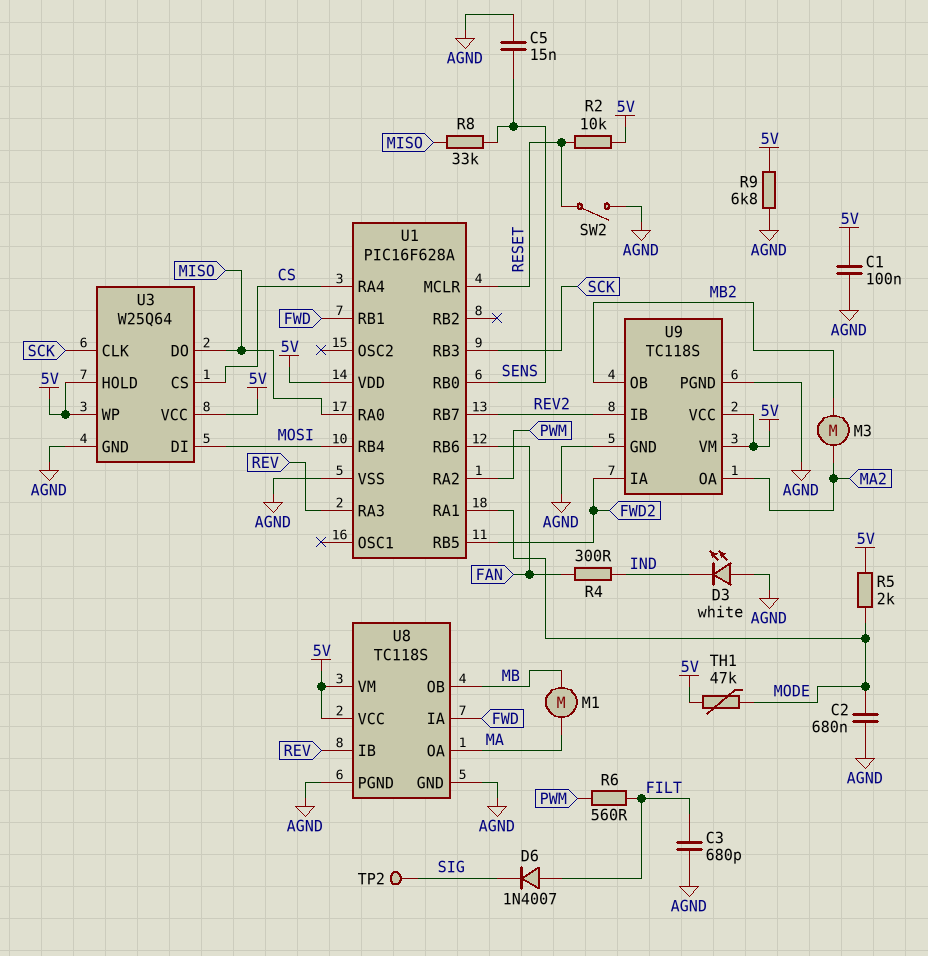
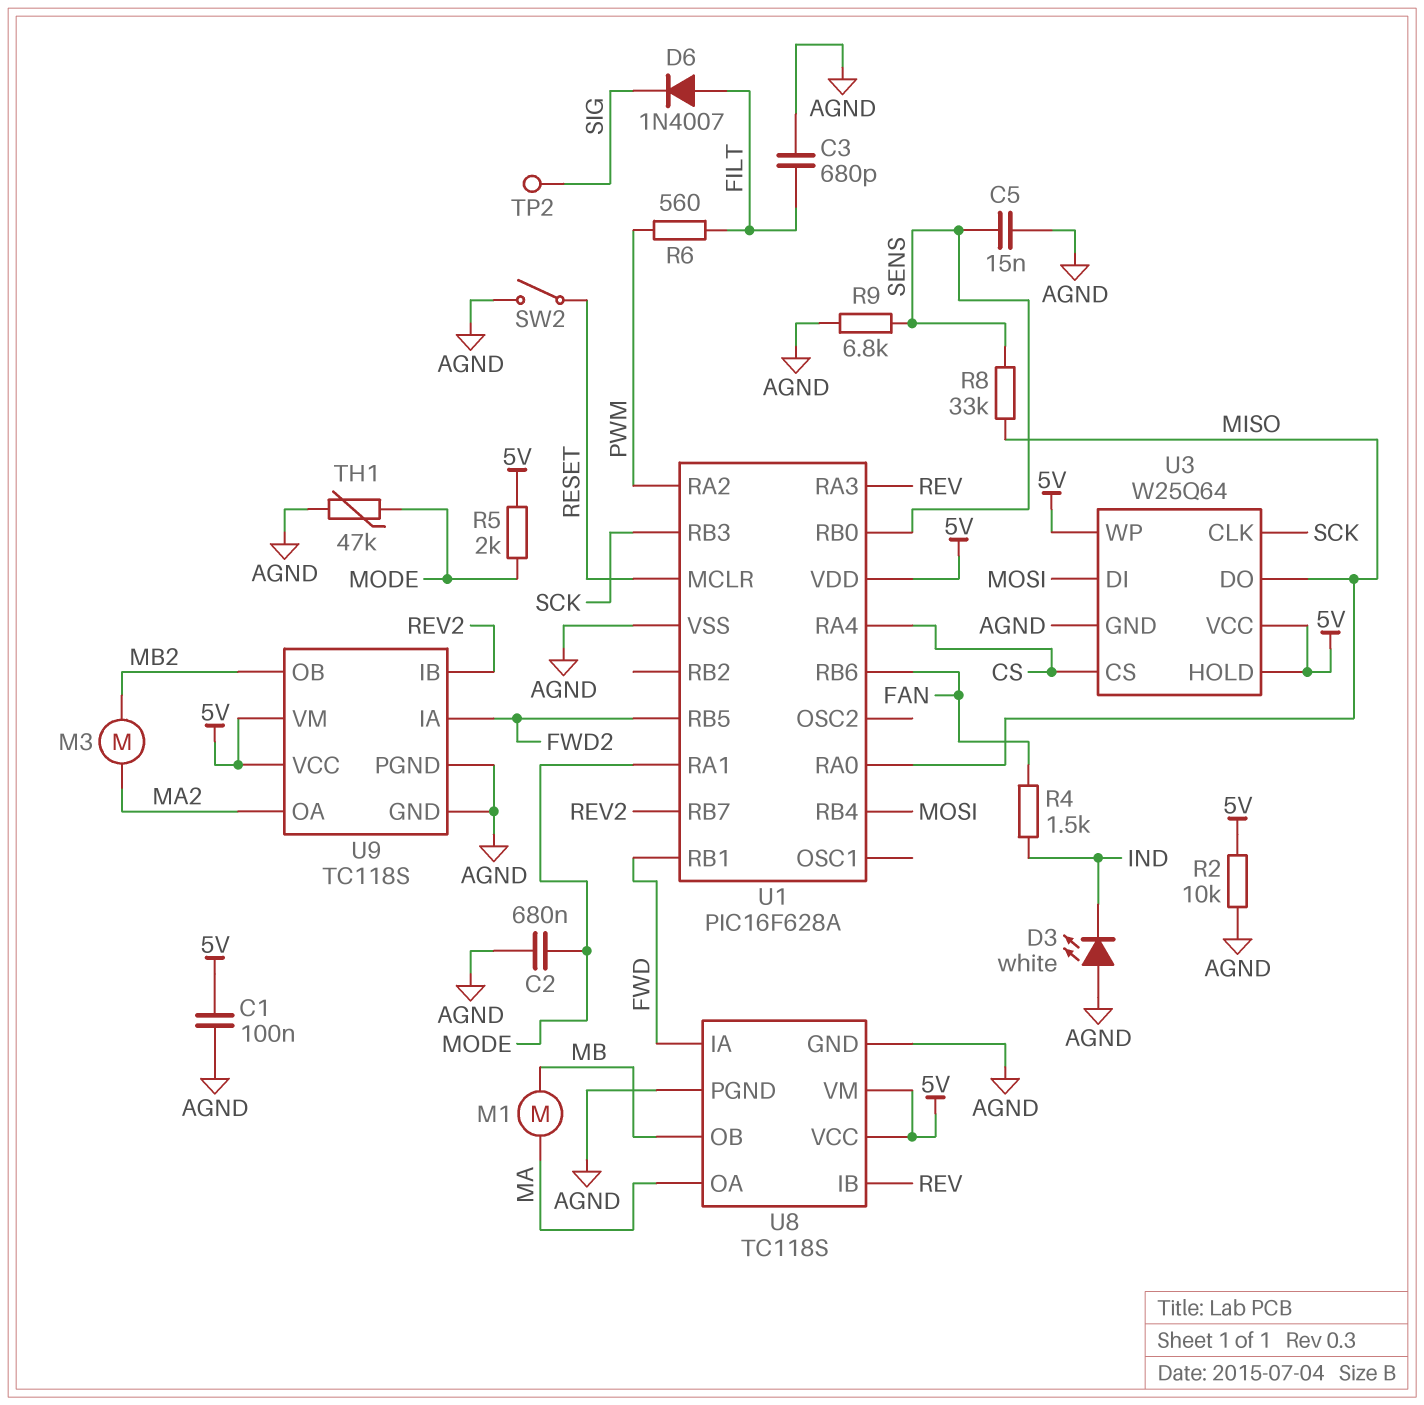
R2: 10k (5V, RESET) -> 10k (5V, AGND)
R4: 300 (FAN, IND) -> 1.5k (FAN, IND)
R9: 6.8k (5V, AGND) -> 6.8k (AGND, SENS)
TH1: 47k (5V, MODE) -> 47k (AGND, MODE)

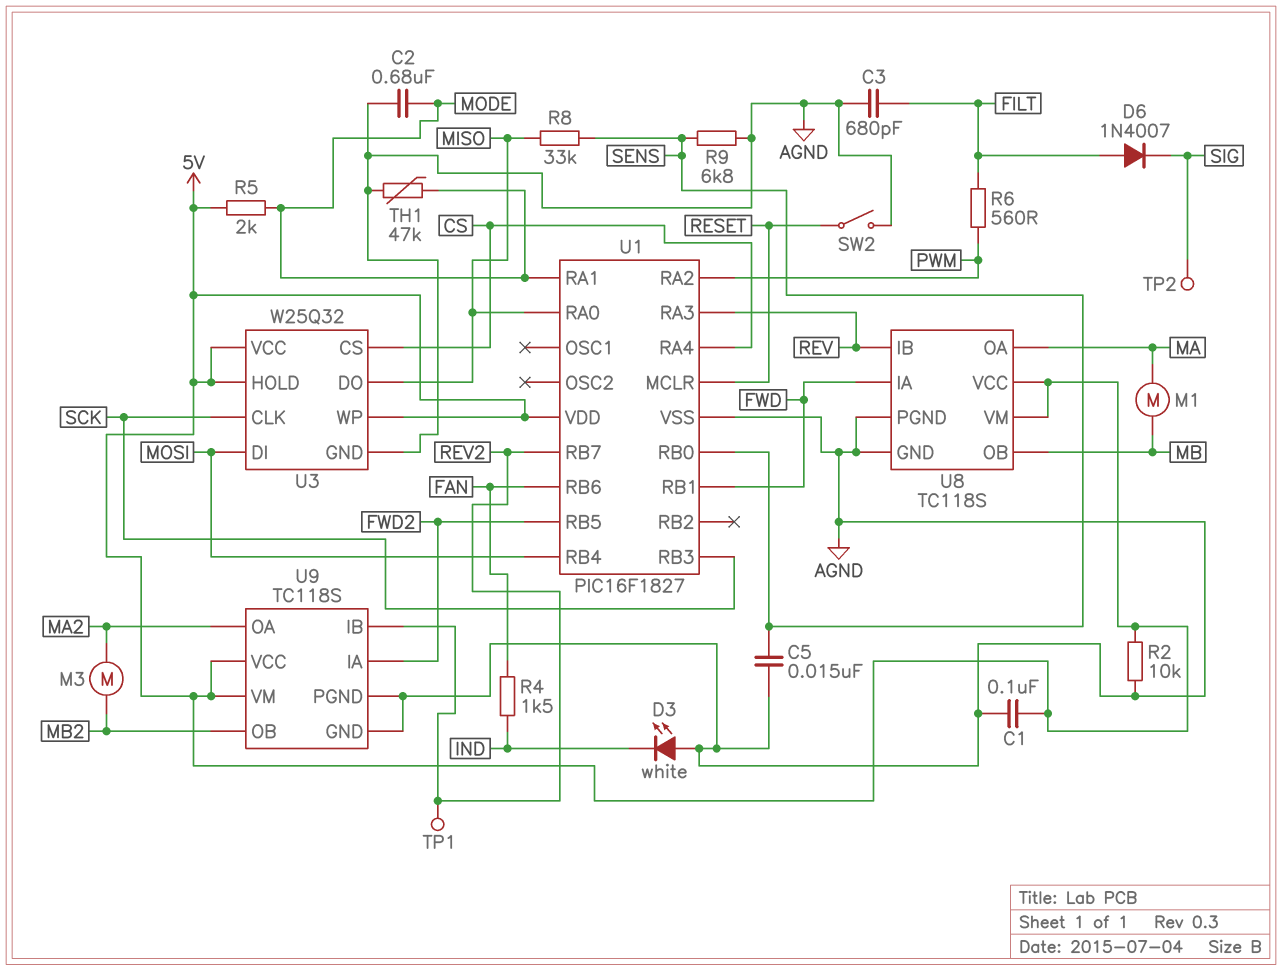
TP1: none -> test point (REV2)
U1: PIC16F628A -> PIC16F1827
U3: W25Q64 -> W25Q32

